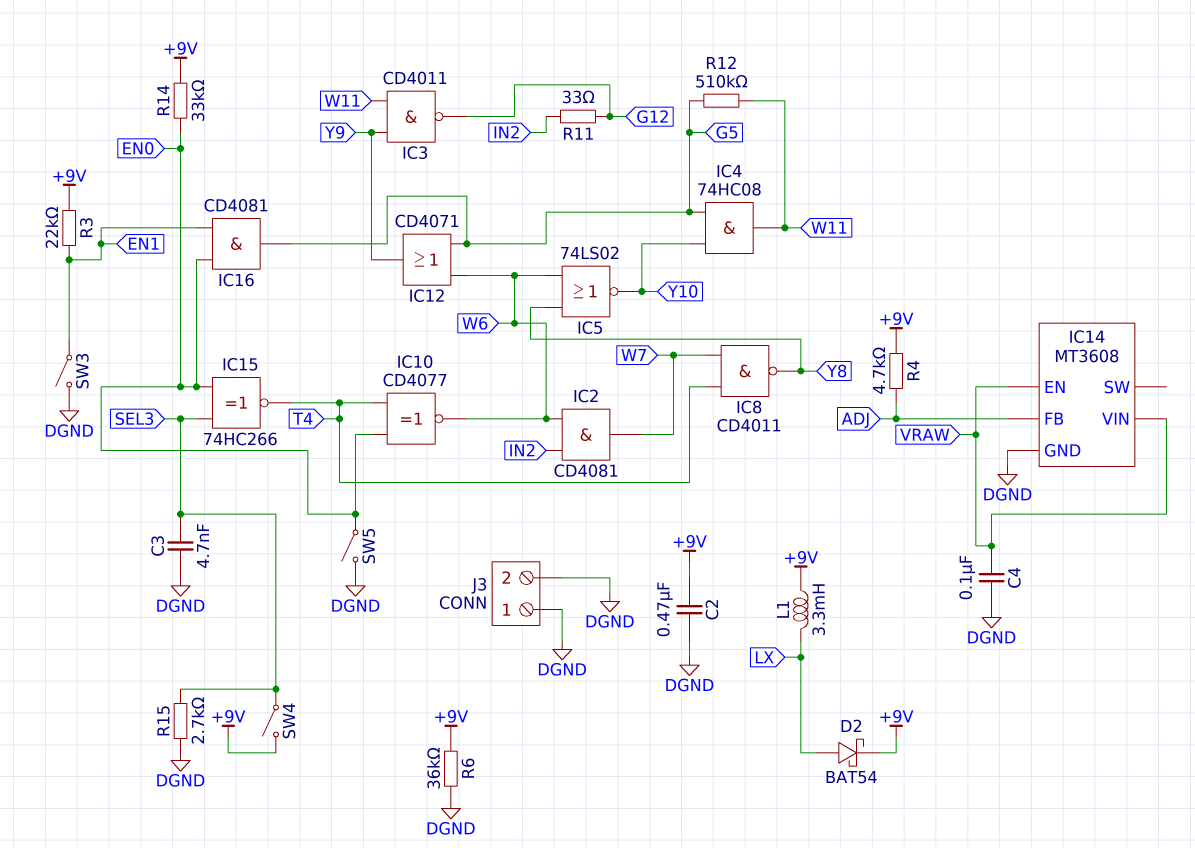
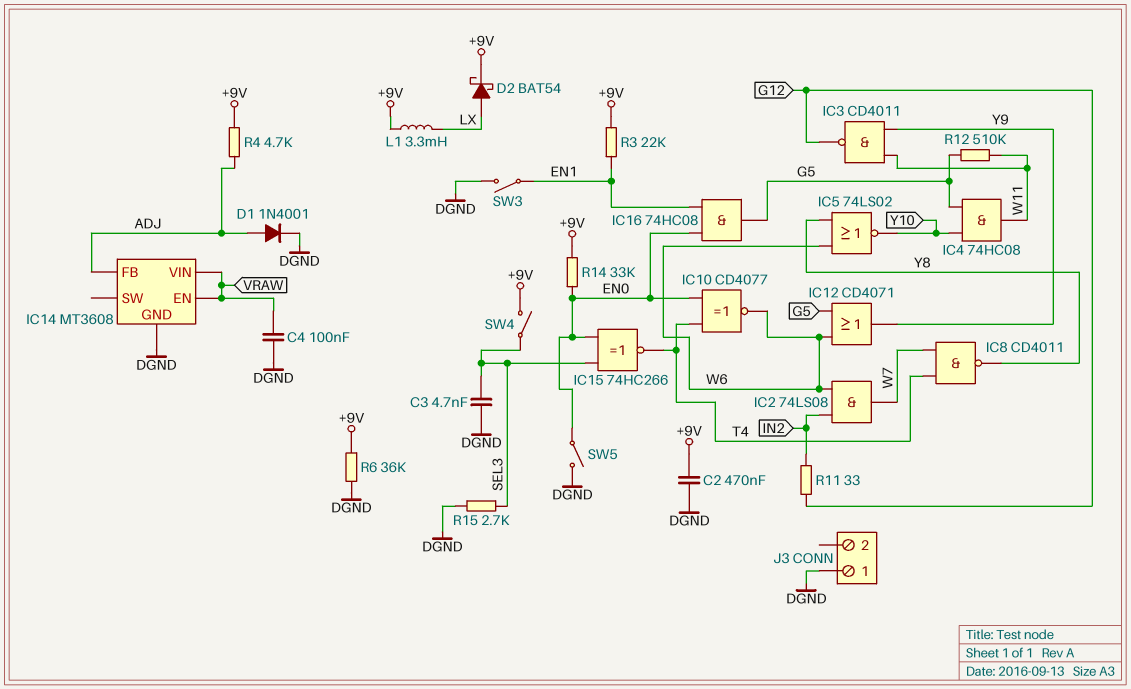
D1: none -> diode 1N4001 (A ADJ, K DGND)
IC2: AND CD4081 (in IN2, in W6, out W7) -> AND 74LS08 (in IN2, in W6, out W7)
IC16: AND CD4081 (in EN0, in EN1, out G5) -> AND 74HC08 (in EN0, in EN1, out G5)
J3 pin 2: DGND -> none

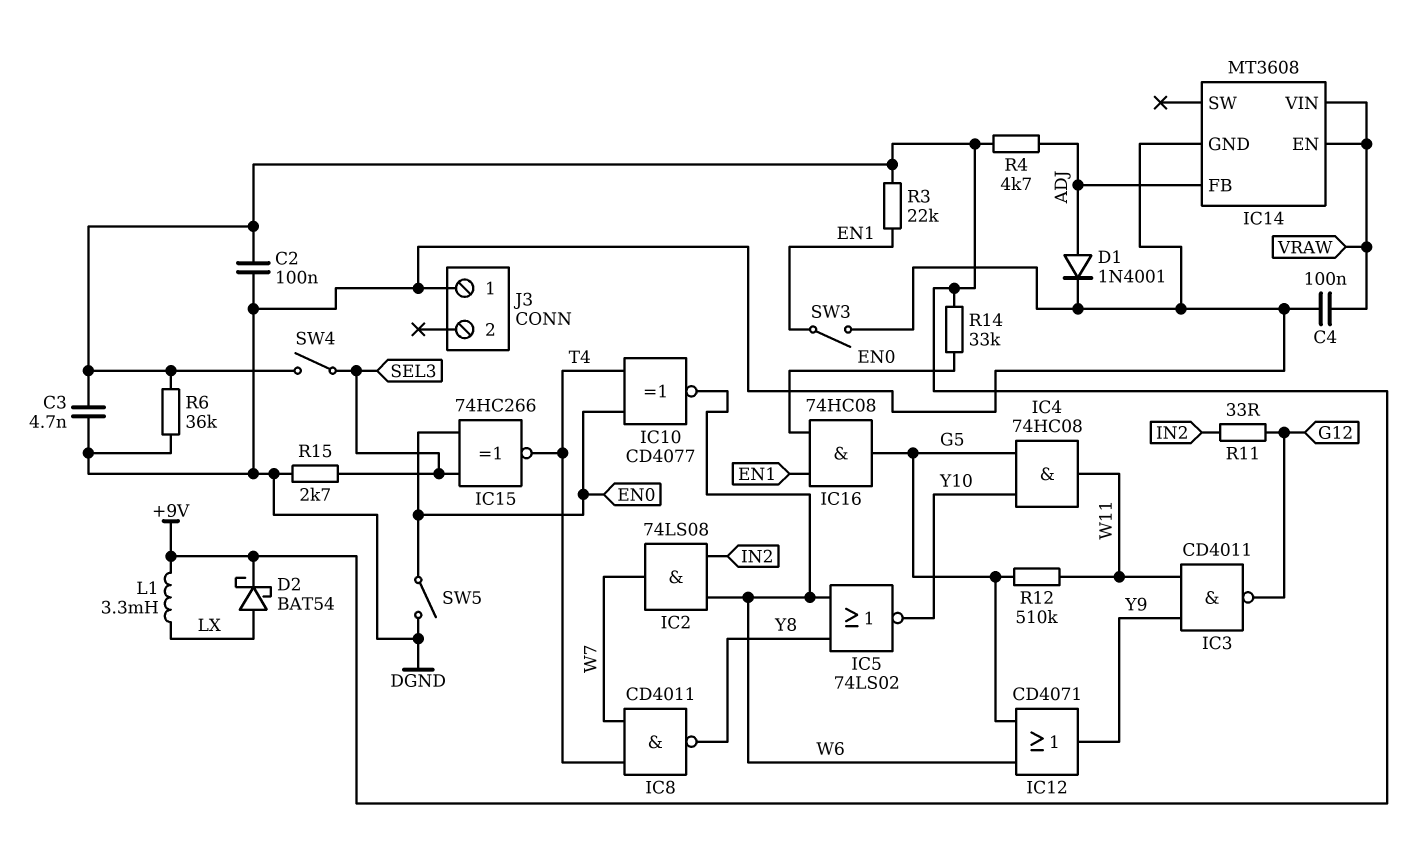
C2: 470nF (+9V, DGND) -> 100nF (+9V, DGND)
C3: 4.7nF (DGND, SEL3) -> 4.7nF (+9V, DGND)

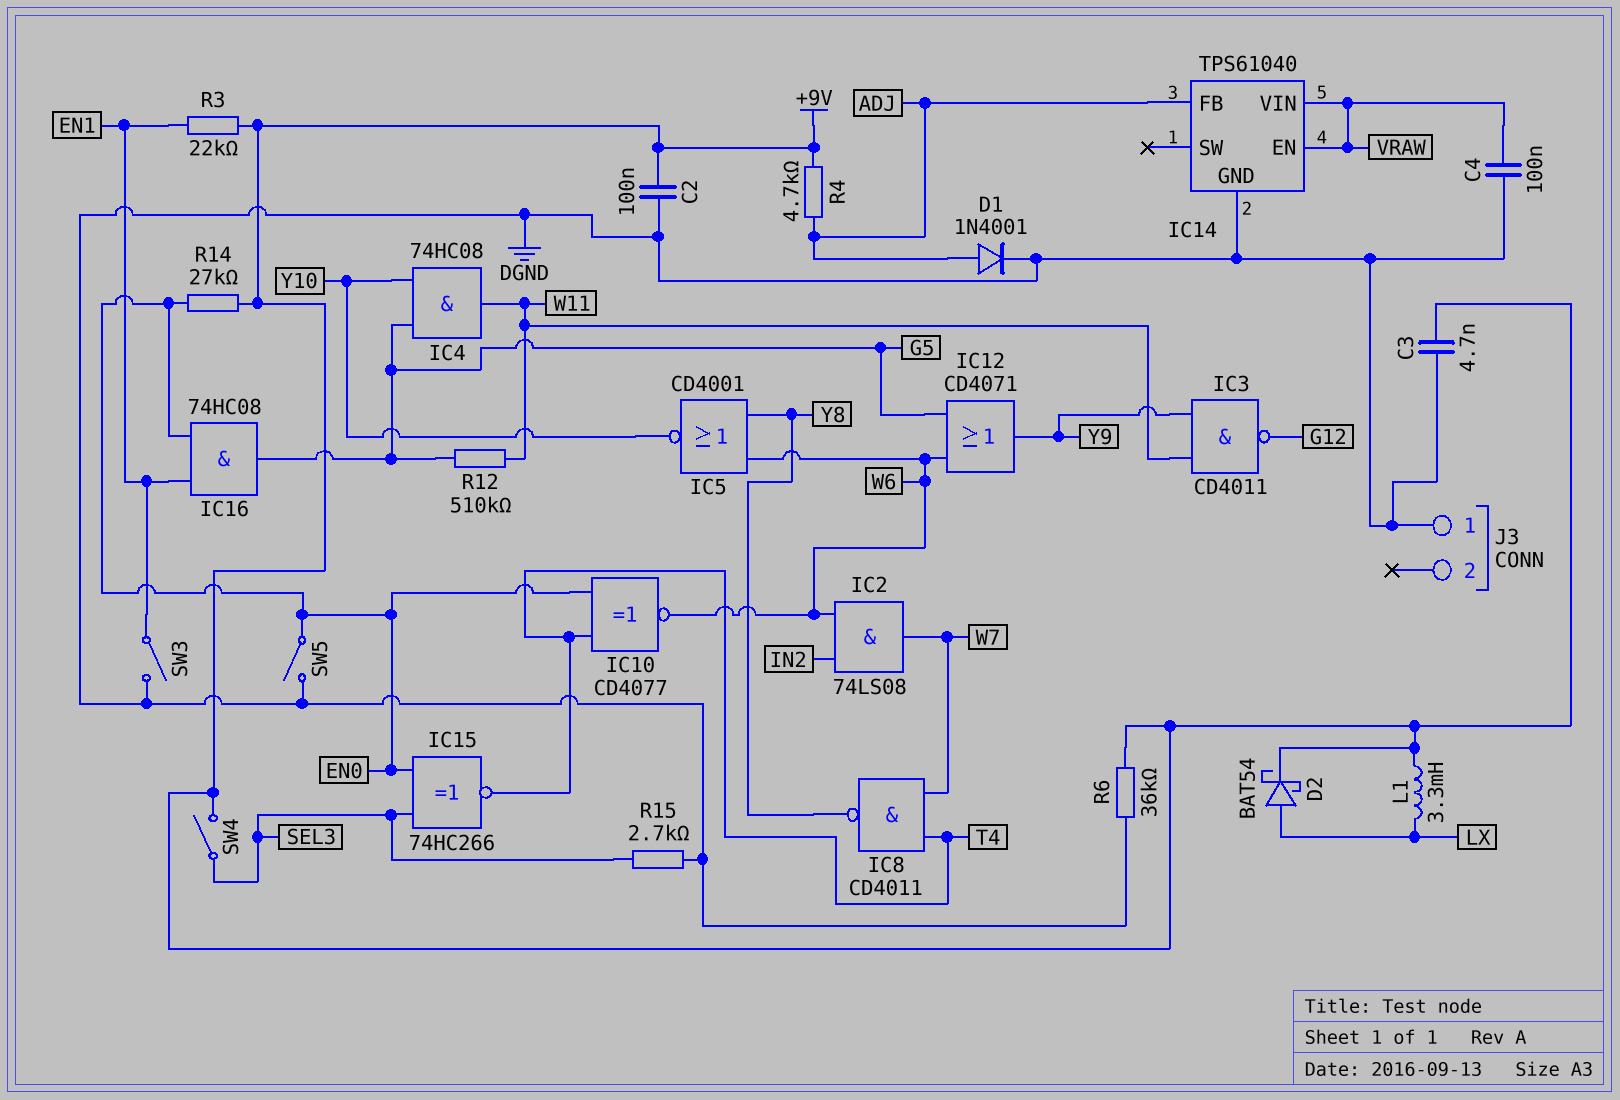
IC5: NOR 74LS02 (in W6, in Y8, out Y10) -> NOR CD4001 (in W6, in Y8, out Y10)
IC14: MT3608 -> TPS61040
R11: 33 (G12, IN2) -> none
R14: 33k (+9V, EN0) -> 27k (+9V, EN0)

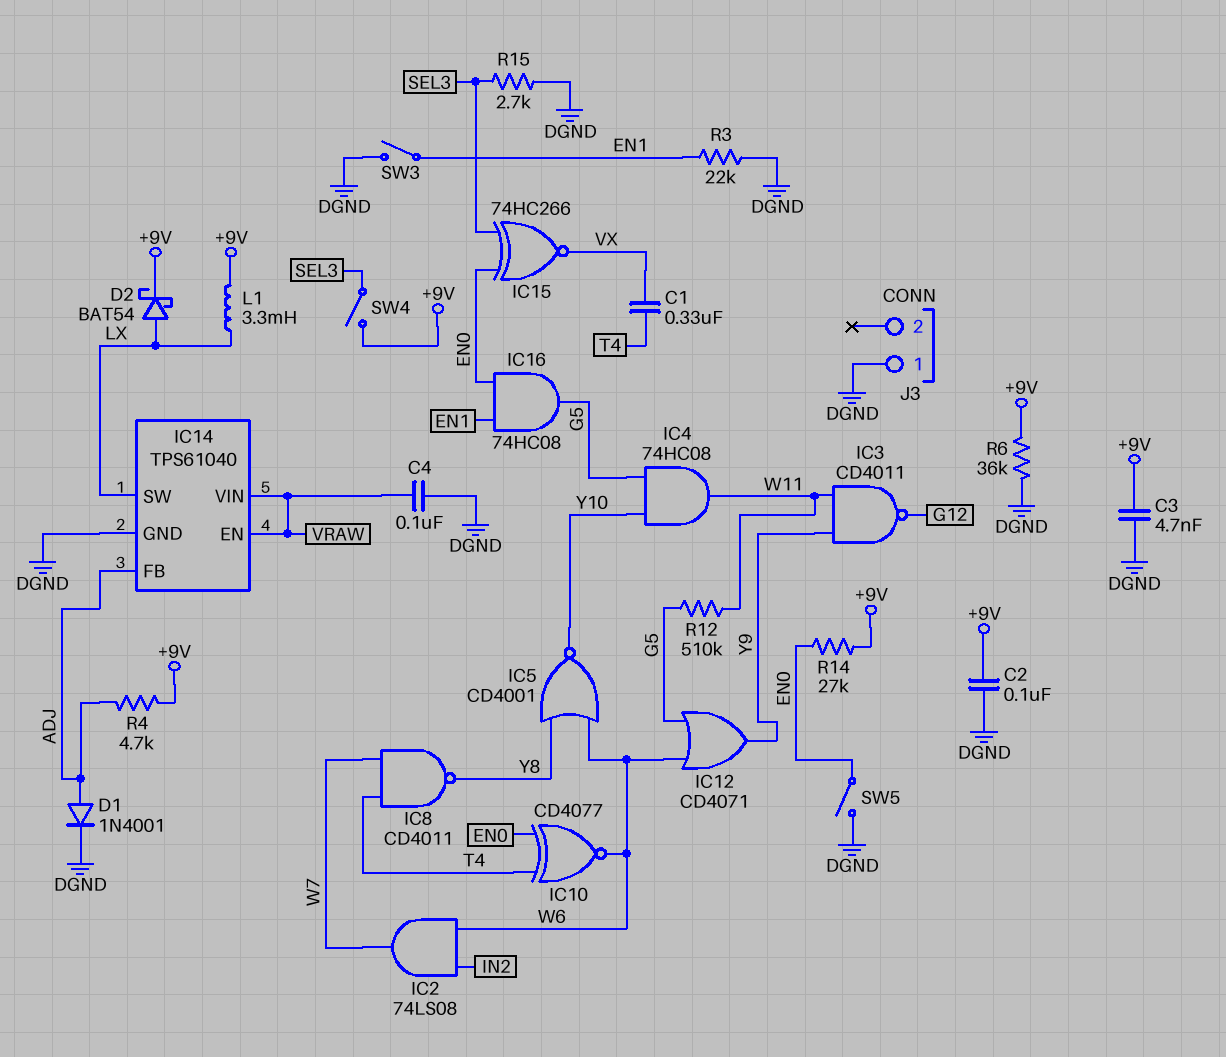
C1: none -> 330nF (T4, VX)
IC14 pin SW: none -> LX
IC15: XNOR 74HC266 (in EN0, in SEL3, out T4) -> XNOR 74HC266 (in EN0, in SEL3, out VX)
R3: 22k (+9V, EN1) -> 22k (DGND, EN1)

